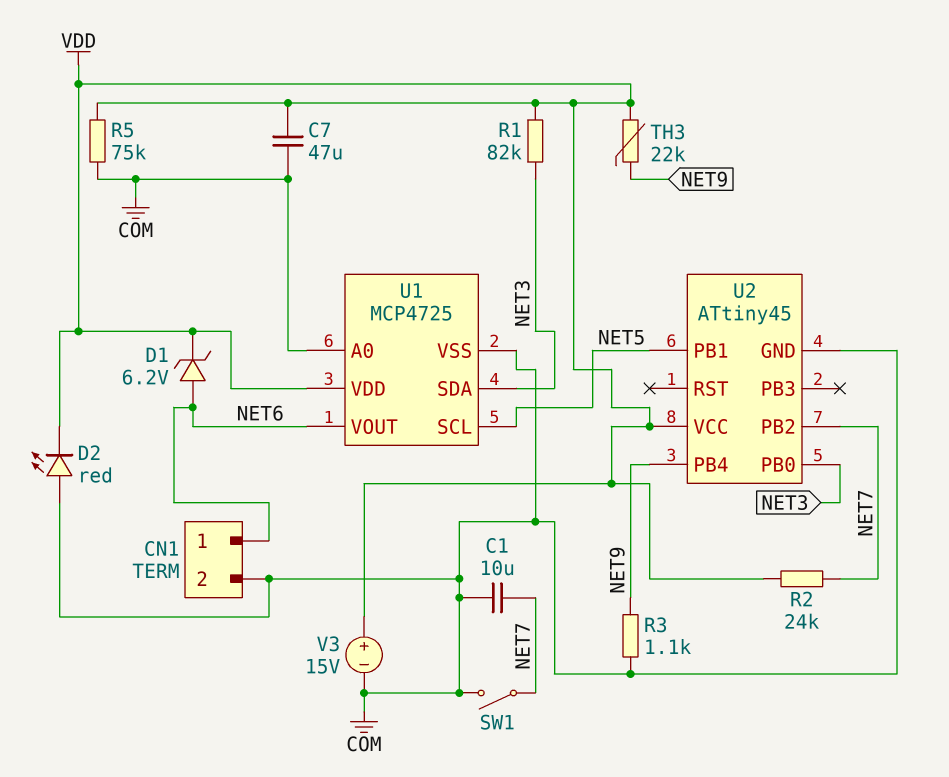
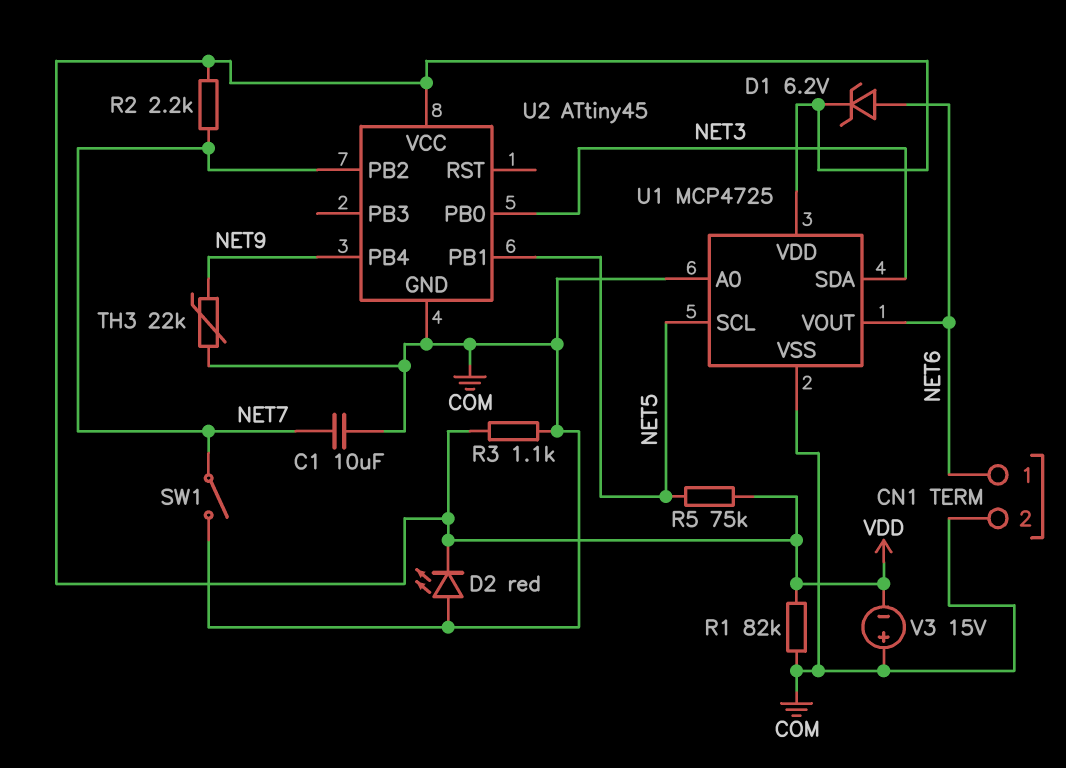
C7: 47uF (COM, VDD) -> none
R1: 82k (NET3, VDD) -> 82k (COM, VDD)
R2: 24k (NET7, VDD) -> 2.2k (NET7, VDD)
R3: 1.1k (COM, NET9) -> 1.1k (COM, VDD)
R5: 75k (COM, VDD) -> 75k (NET5, VDD)
TH3: 22k (NET9, VDD) -> 22k (COM, NET9)
V3: 15V (plus VDD, minus COM) -> 15V (plus COM, minus VDD)

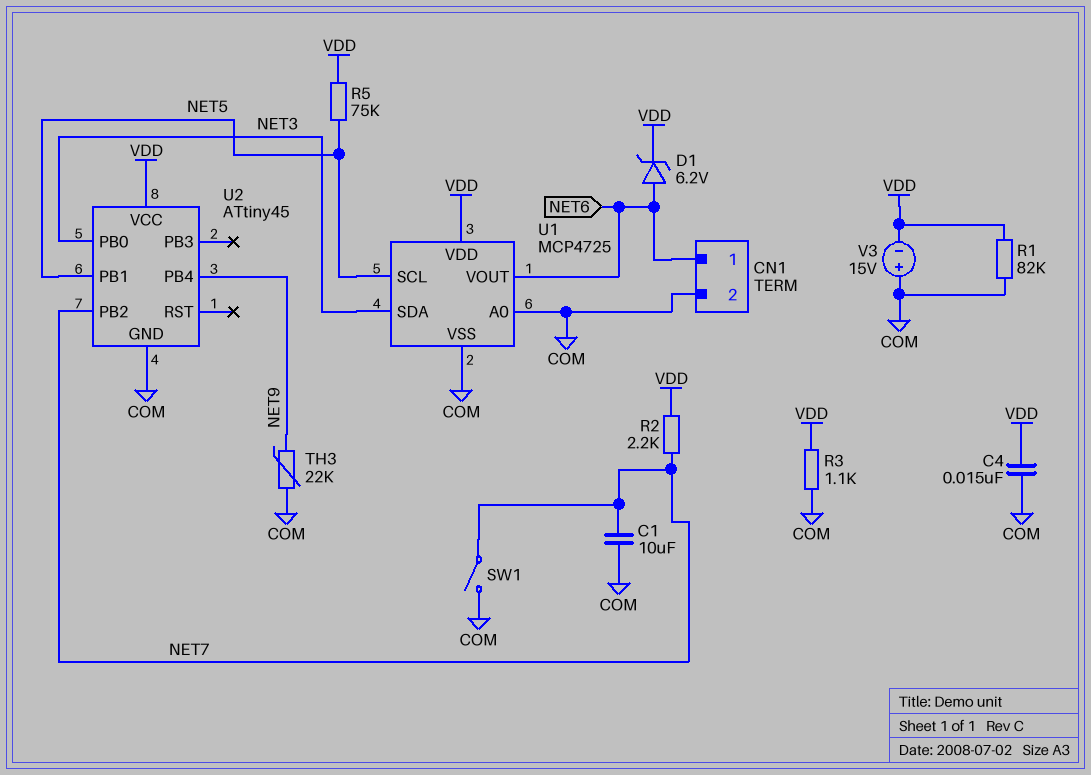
C4: none -> 15nF (COM, VDD)
D2: LED red (A COM, K VDD) -> none

